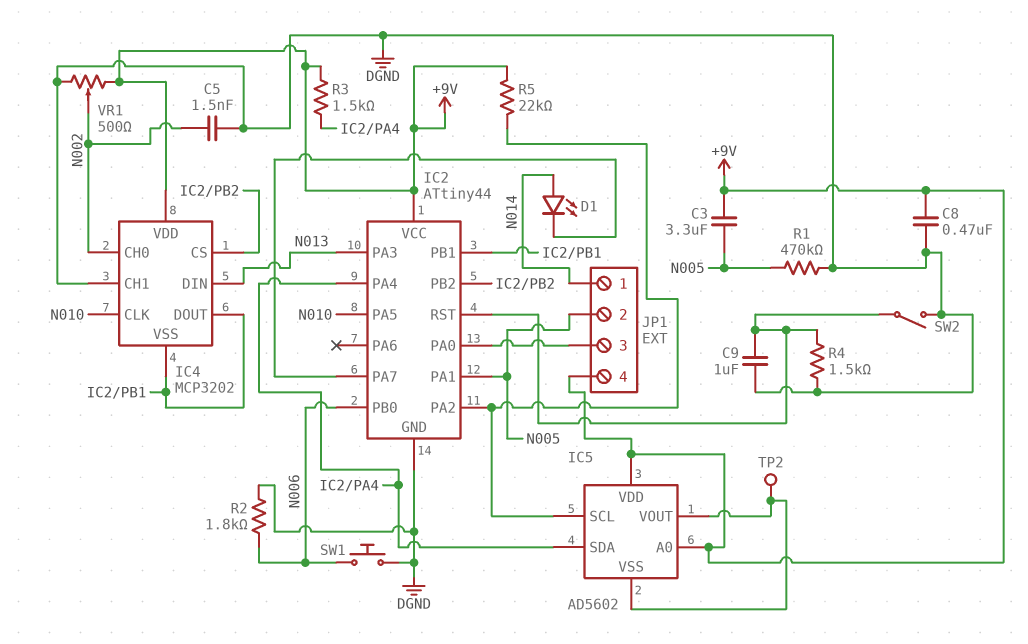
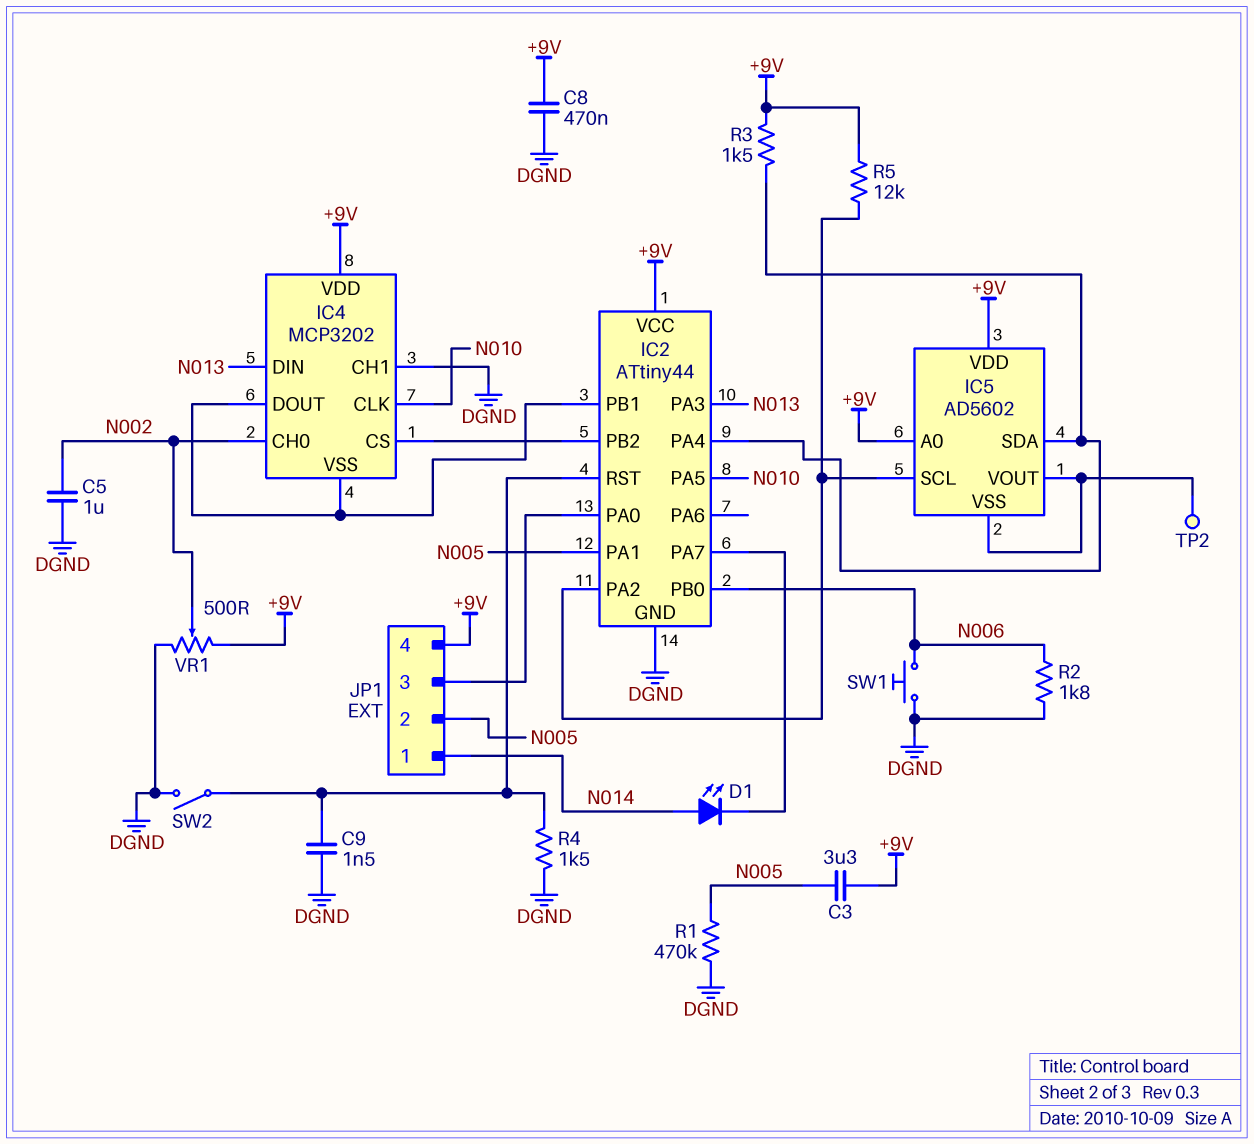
C5: 1.5nF (DGND, N002) -> 1uF (DGND, N002)
C9: 1uF (DGND, IC2/RST) -> 1.5nF (DGND, IC2/RST)
R5: 22k (+9V, IC2/PA2) -> 12k (+9V, IC2/PA2)

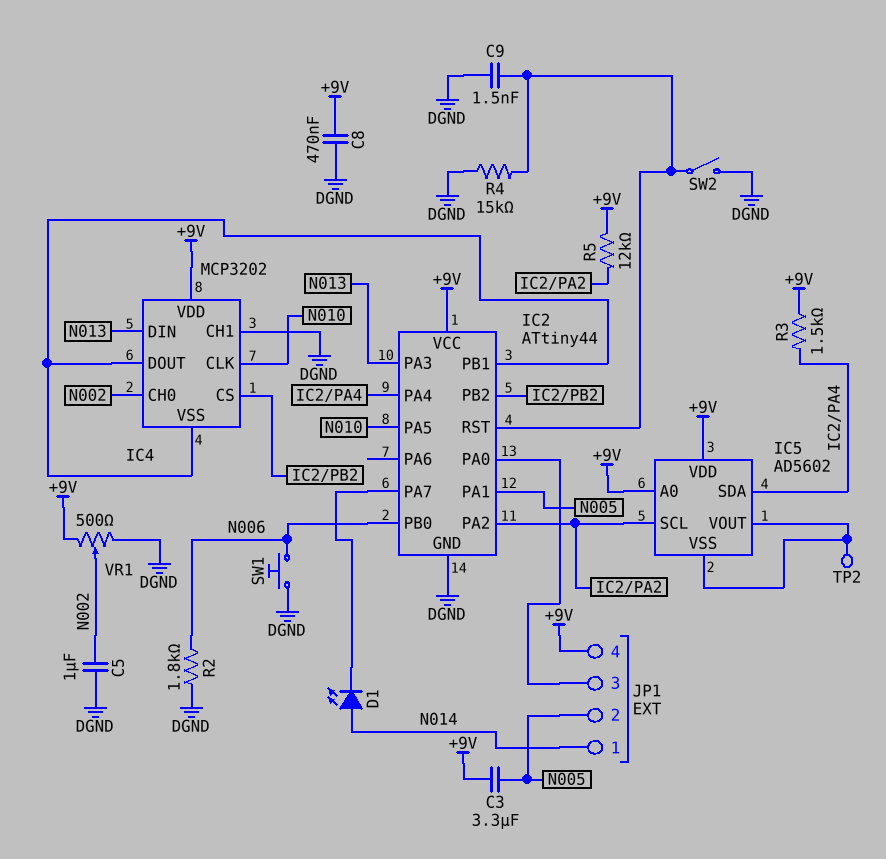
R1: 470k (DGND, N005) -> none
R4: 1.5k (DGND, IC2/RST) -> 15k (DGND, IC2/RST)

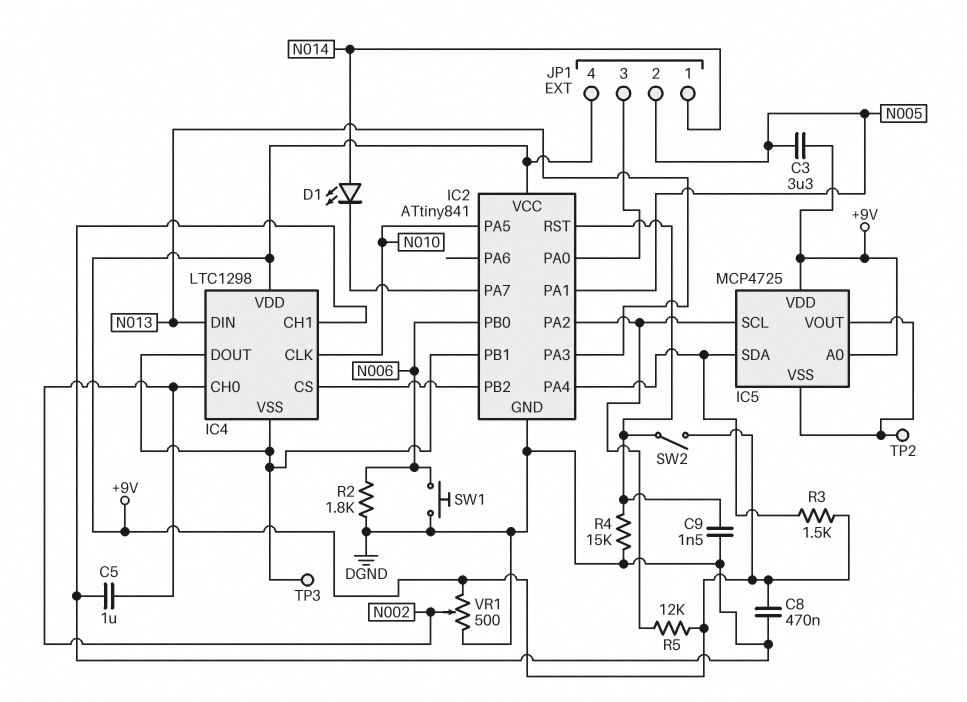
IC2: ATtiny44 -> ATtiny841
IC4: MCP3202 -> LTC1298
IC5: AD5602 -> MCP4725
SW2: switch (DGND, IC2/RST) -> switch (+9V, IC2/RST)
TP3: none -> test point (IC2/PB1)

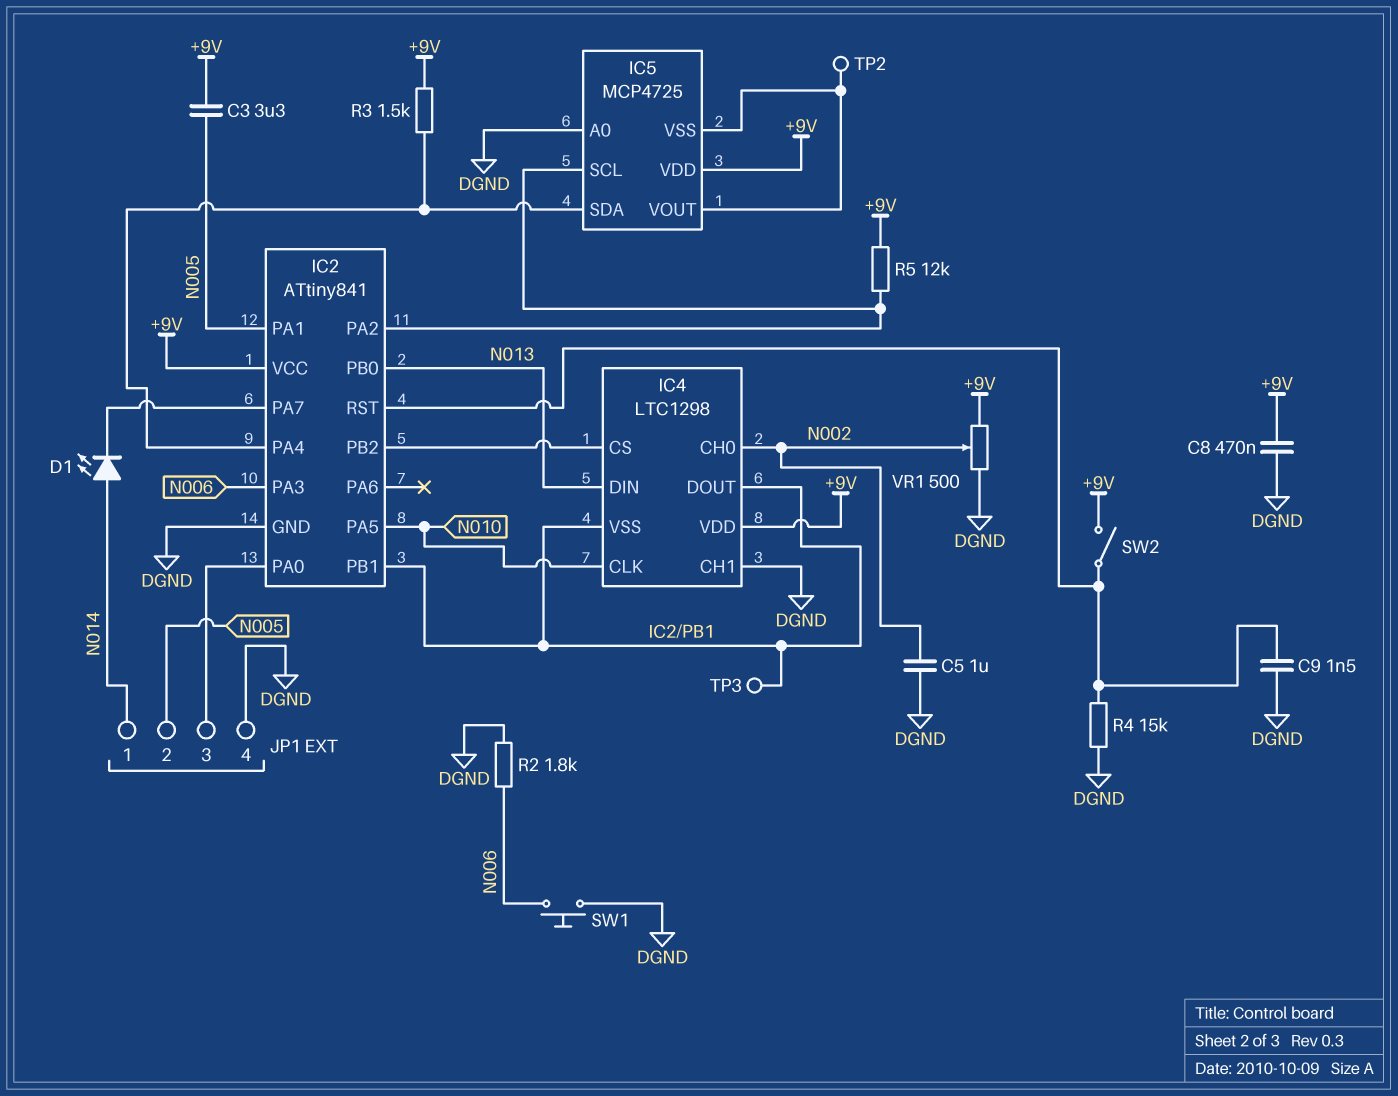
IC2 pin PA3: N013 -> N006
IC2 pin PB0: N006 -> N013
IC5 pin A0: +9V -> DGND
JP1 pin 4: +9V -> DGND

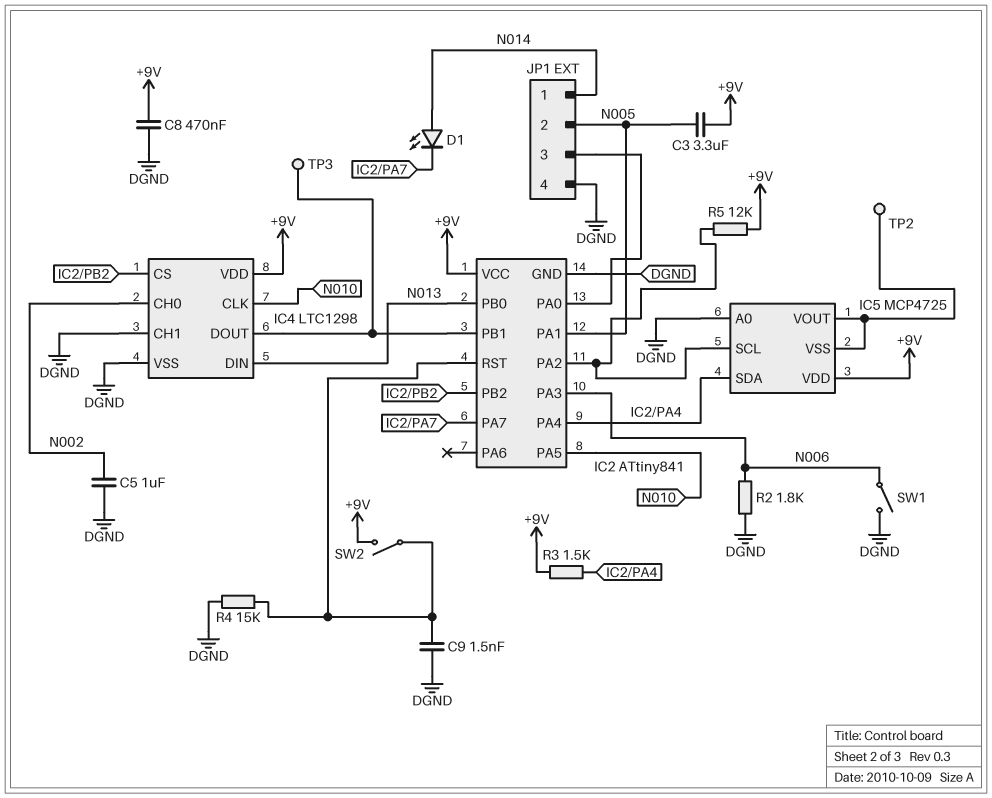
IC4 pin VSS: IC2/PB1 -> DGND
SW1: button (DGND, N006) -> switch (DGND, N006)
VR1: 500 (+9V, DGND, wiper N002) -> none

